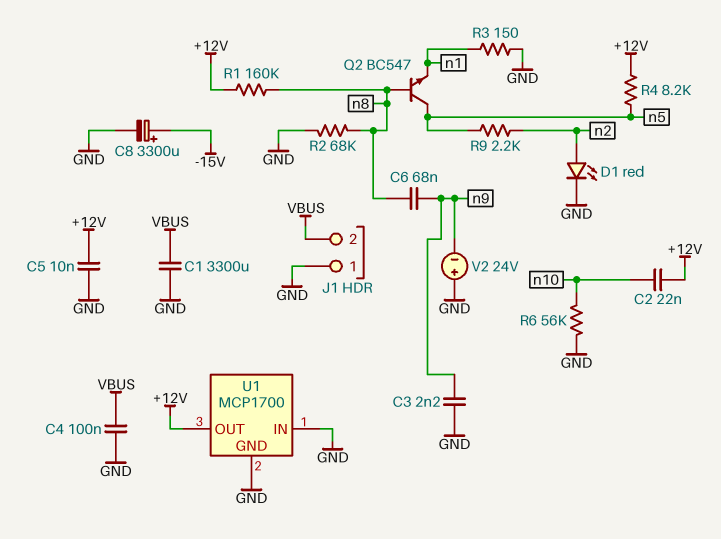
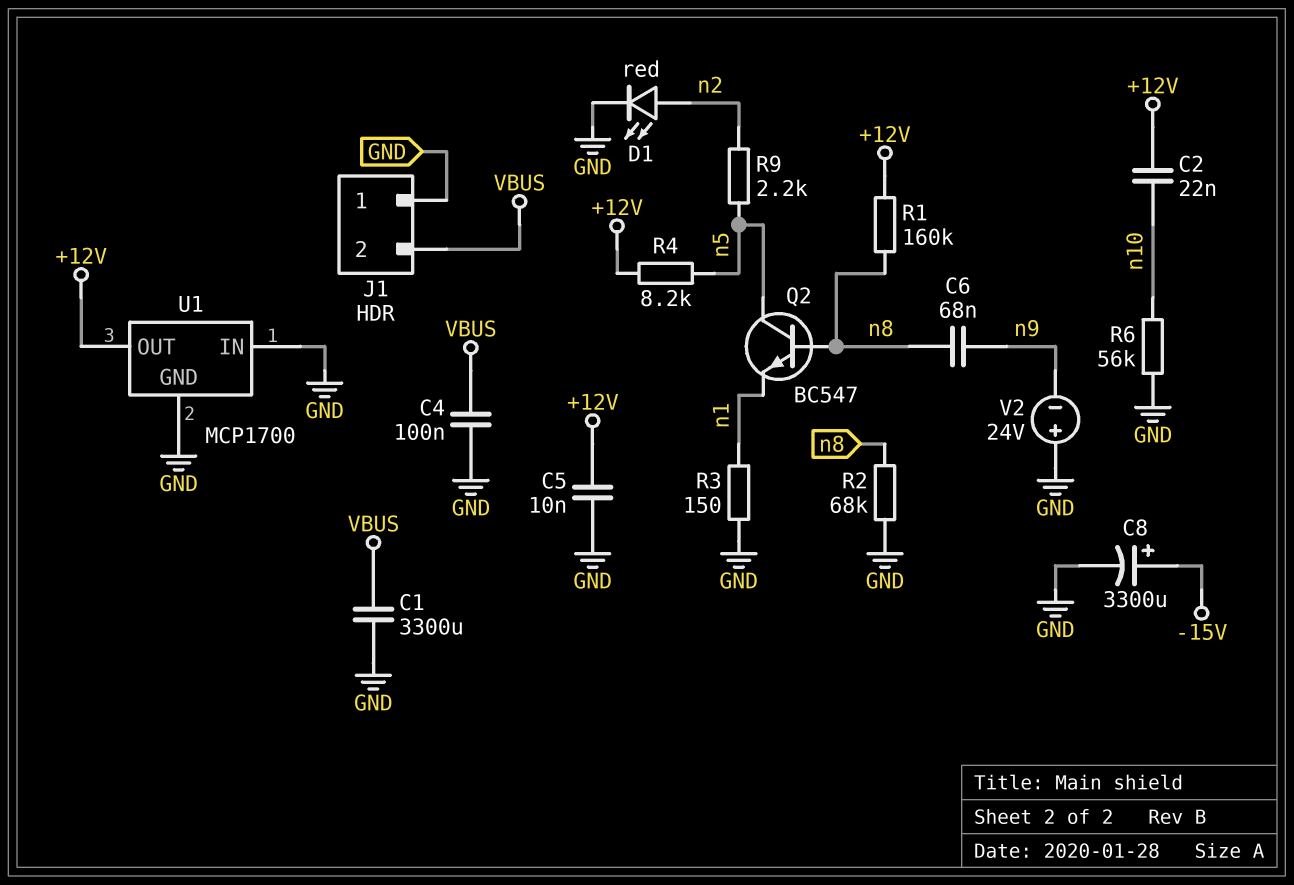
C3: 2.2nF (GND, n9) -> none

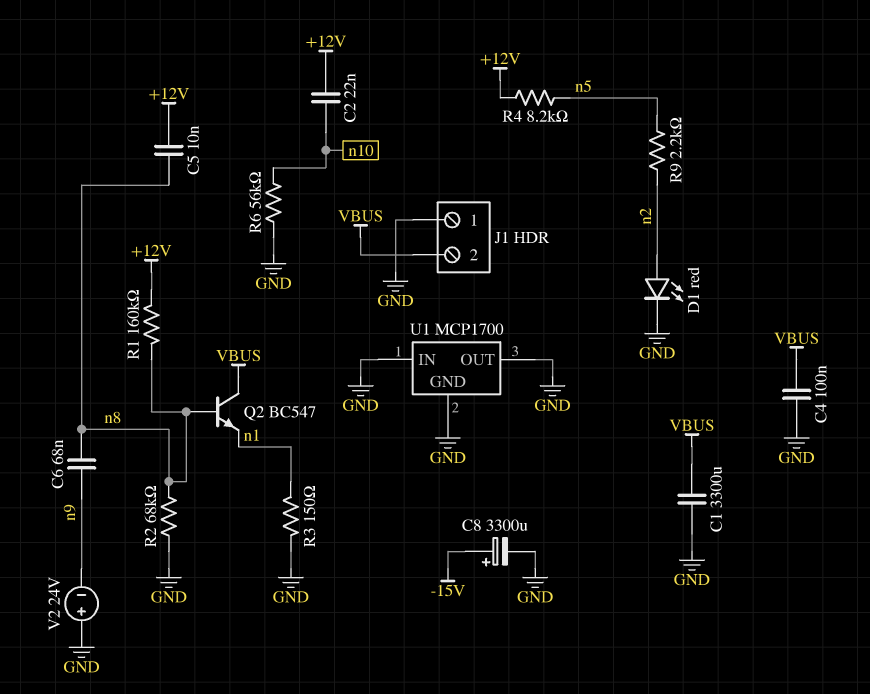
C5: 10nF (+12V, GND) -> 10nF (+12V, n8)
Q2: NPN BC547 (B n8, C n5, E n1) -> NPN BC547 (B n8, C VBUS, E n1)
U1 pin OUT: +12V -> GND

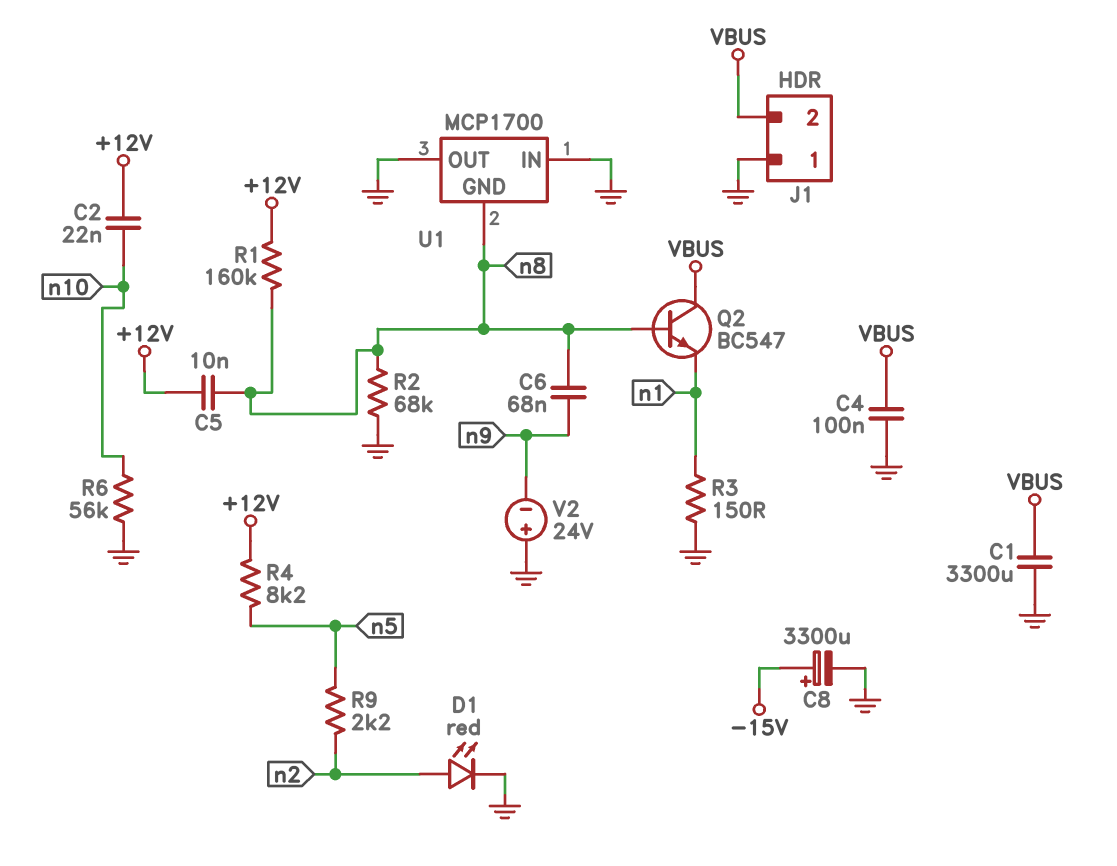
U1 pin GND: GND -> n8

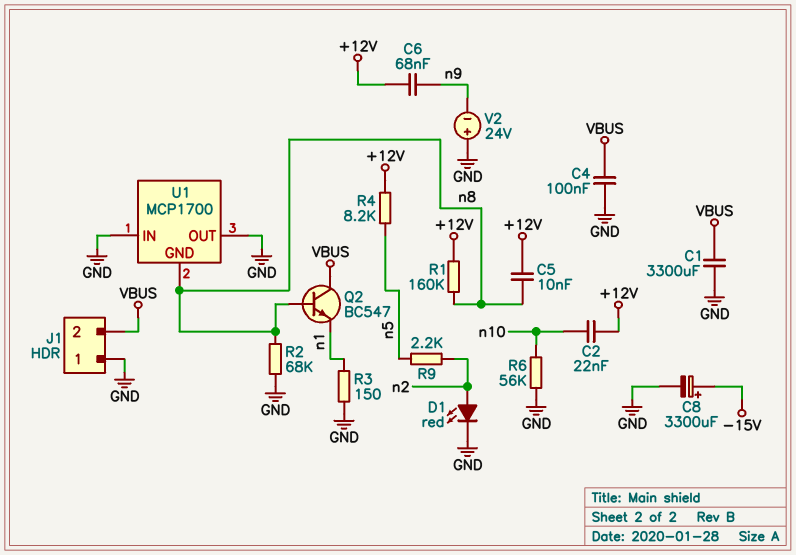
C6: 68nF (n8, n9) -> 68nF (+12V, n9)

